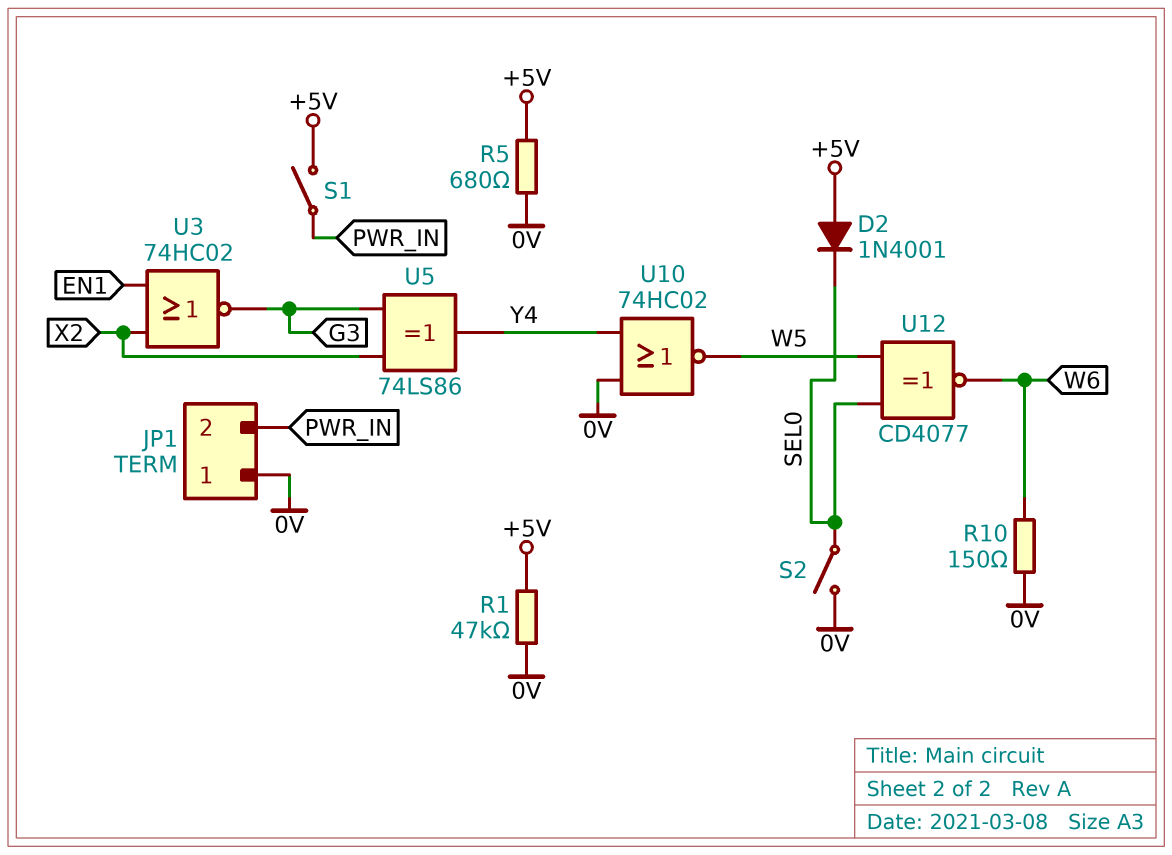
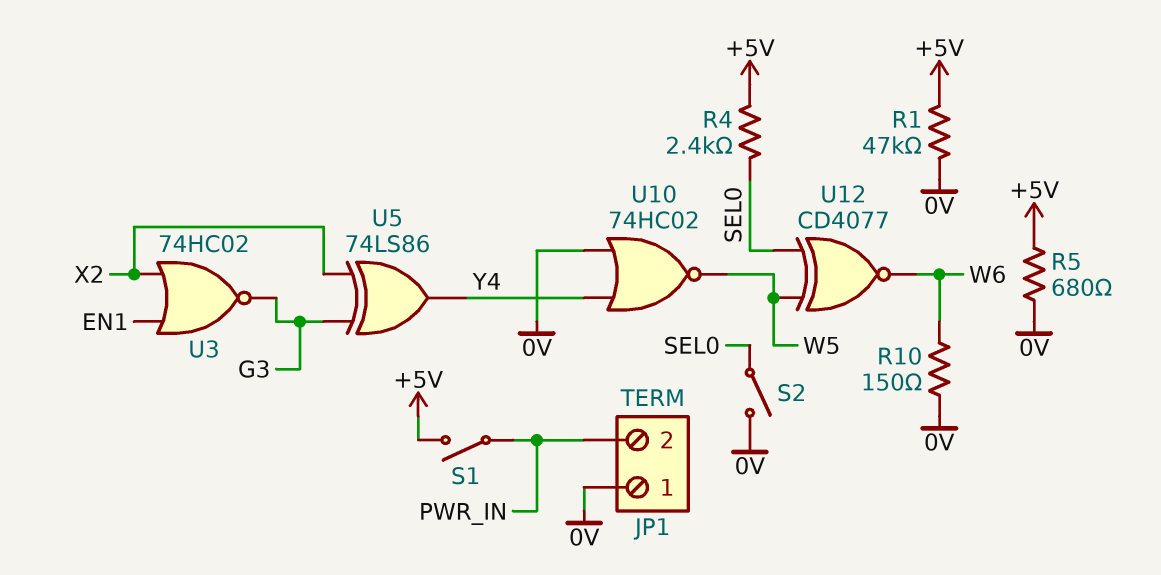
D2: diode 1N4001 (A +5V, K SEL0) -> none
R4: none -> 2.4k (+5V, SEL0)

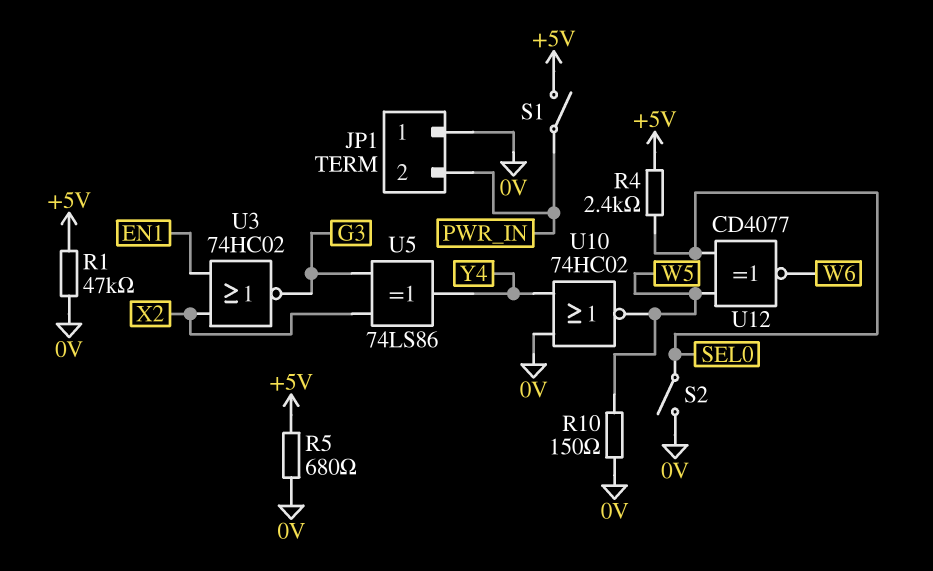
R10: 150 (0V, W6) -> 150 (0V, W5)

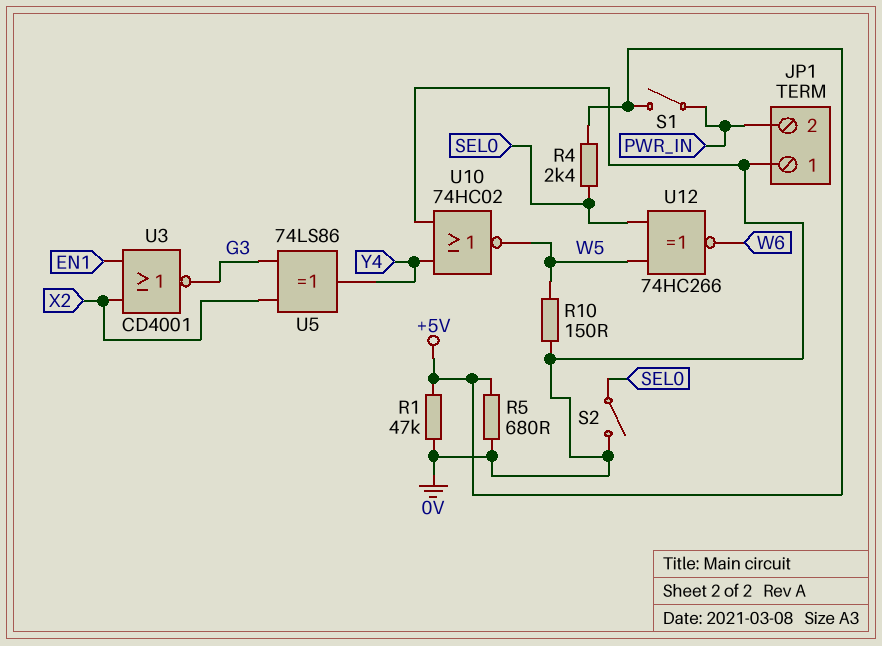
U3: NOR 74HC02 (in EN1, in X2, out G3) -> NOR CD4001 (in EN1, in X2, out G3)
U12: XNOR CD4077 (in SEL0, in W5, out W6) -> XNOR 74HC266 (in SEL0, in W5, out W6)

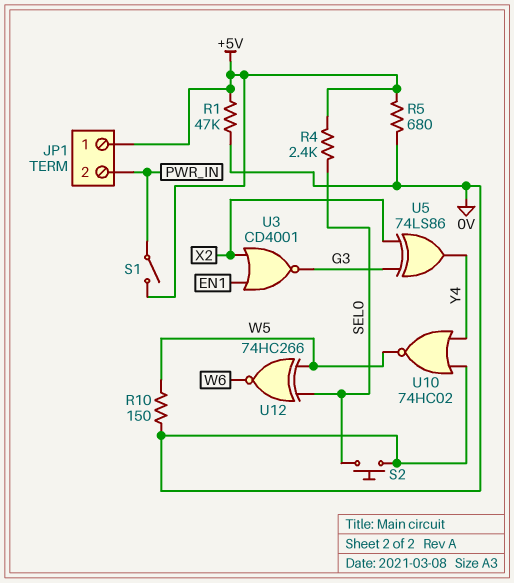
JP1 pin 1: 0V -> +5V
S2: switch (0V, SEL0) -> button (0V, SEL0)

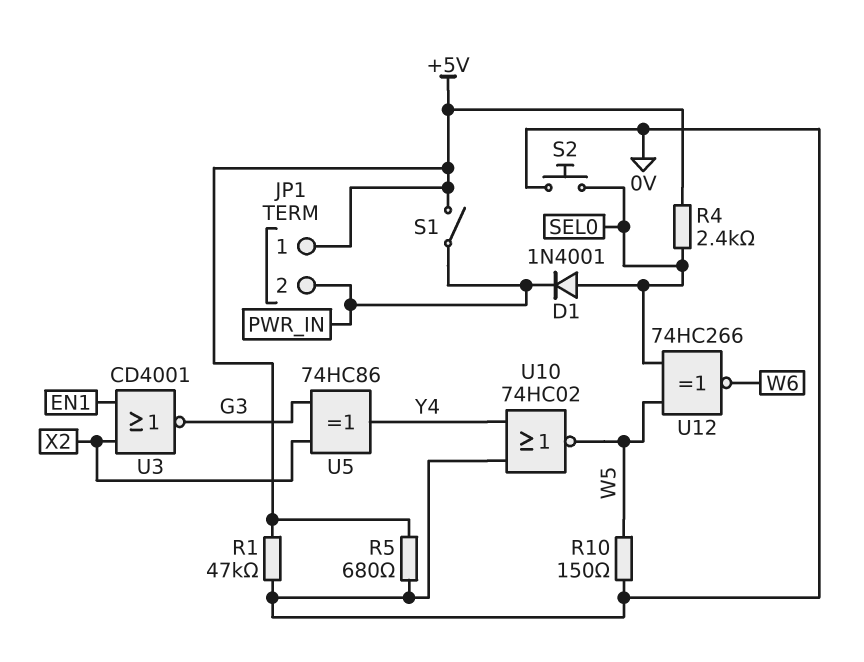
D1: none -> diode 1N4001 (A SEL0, K PWR_IN)
U5: XOR 74LS86 (in G3, in X2, out Y4) -> XOR 74HC86 (in G3, in X2, out Y4)

